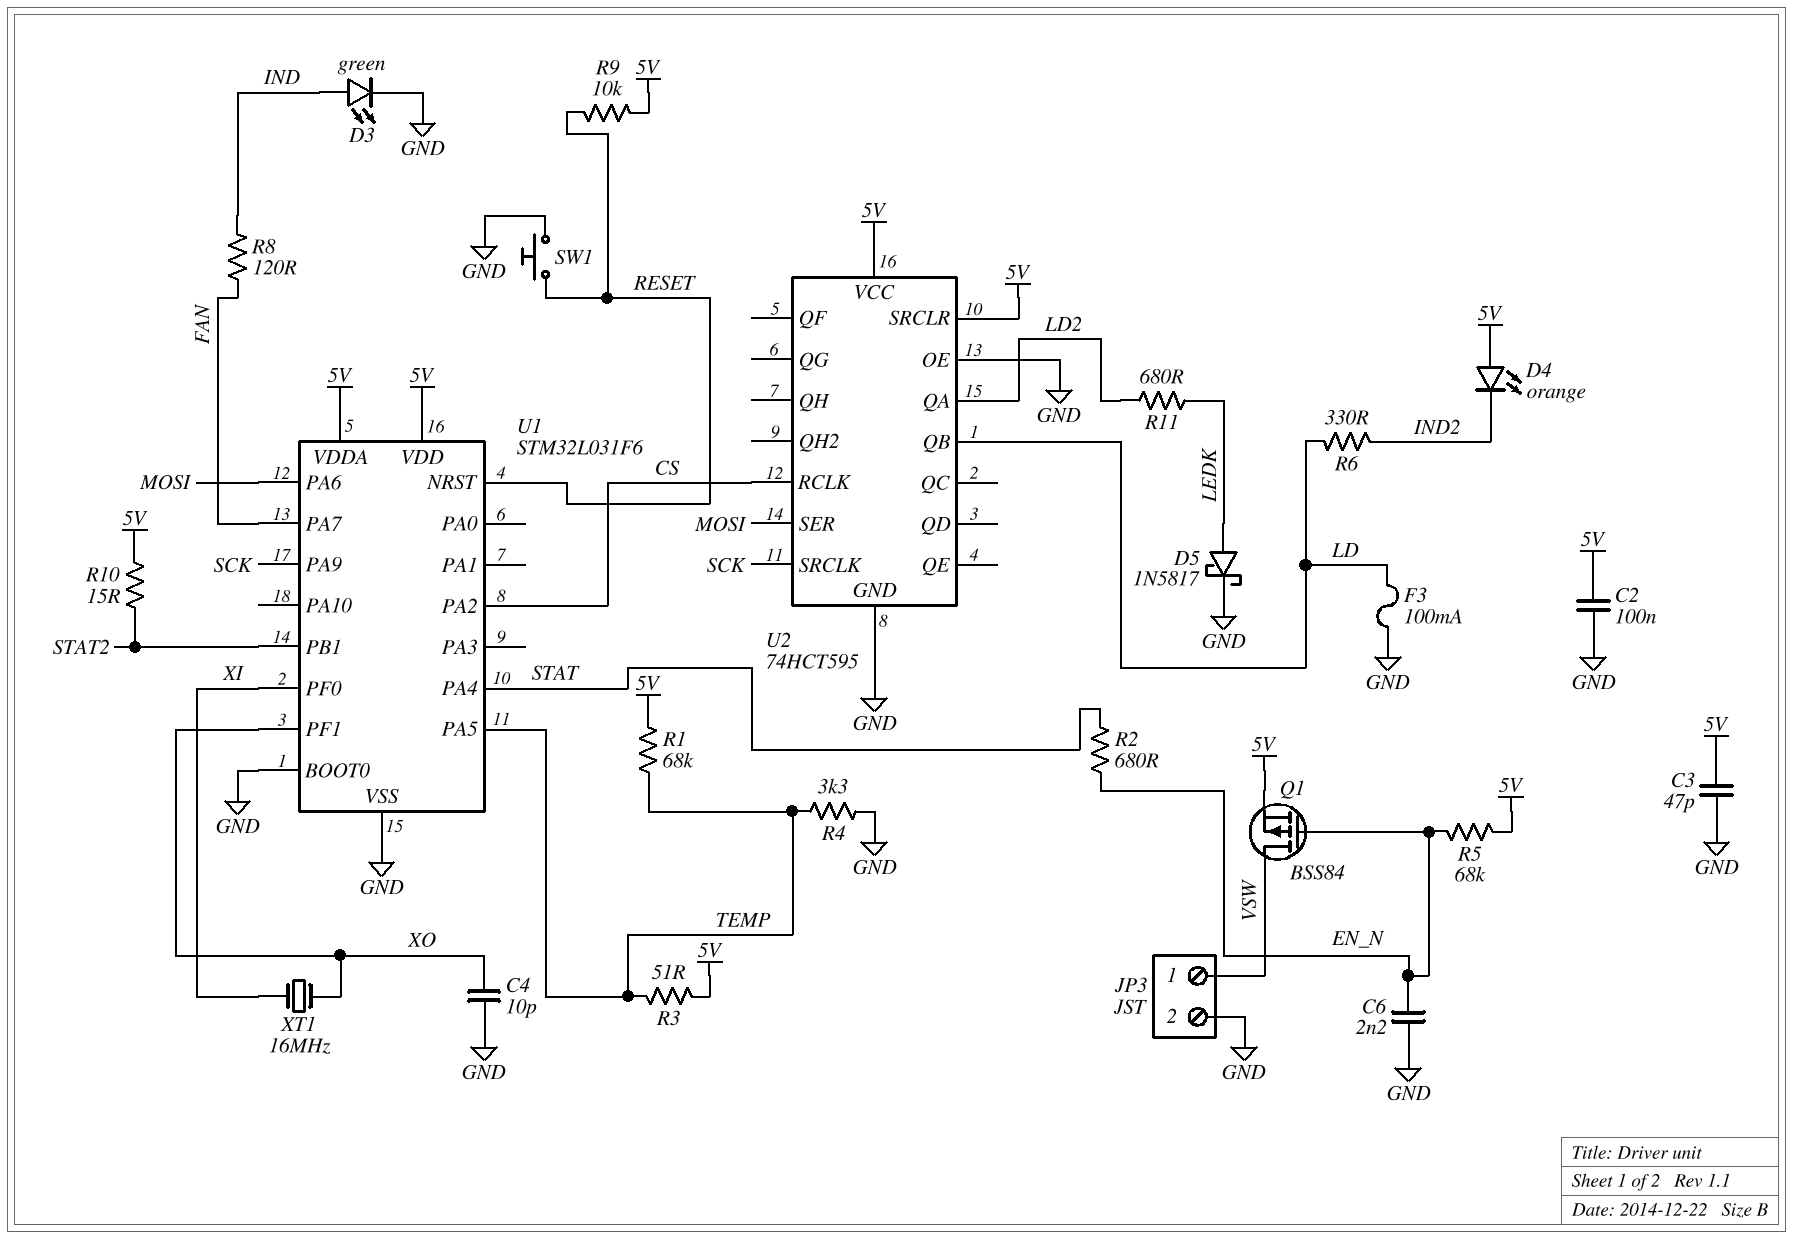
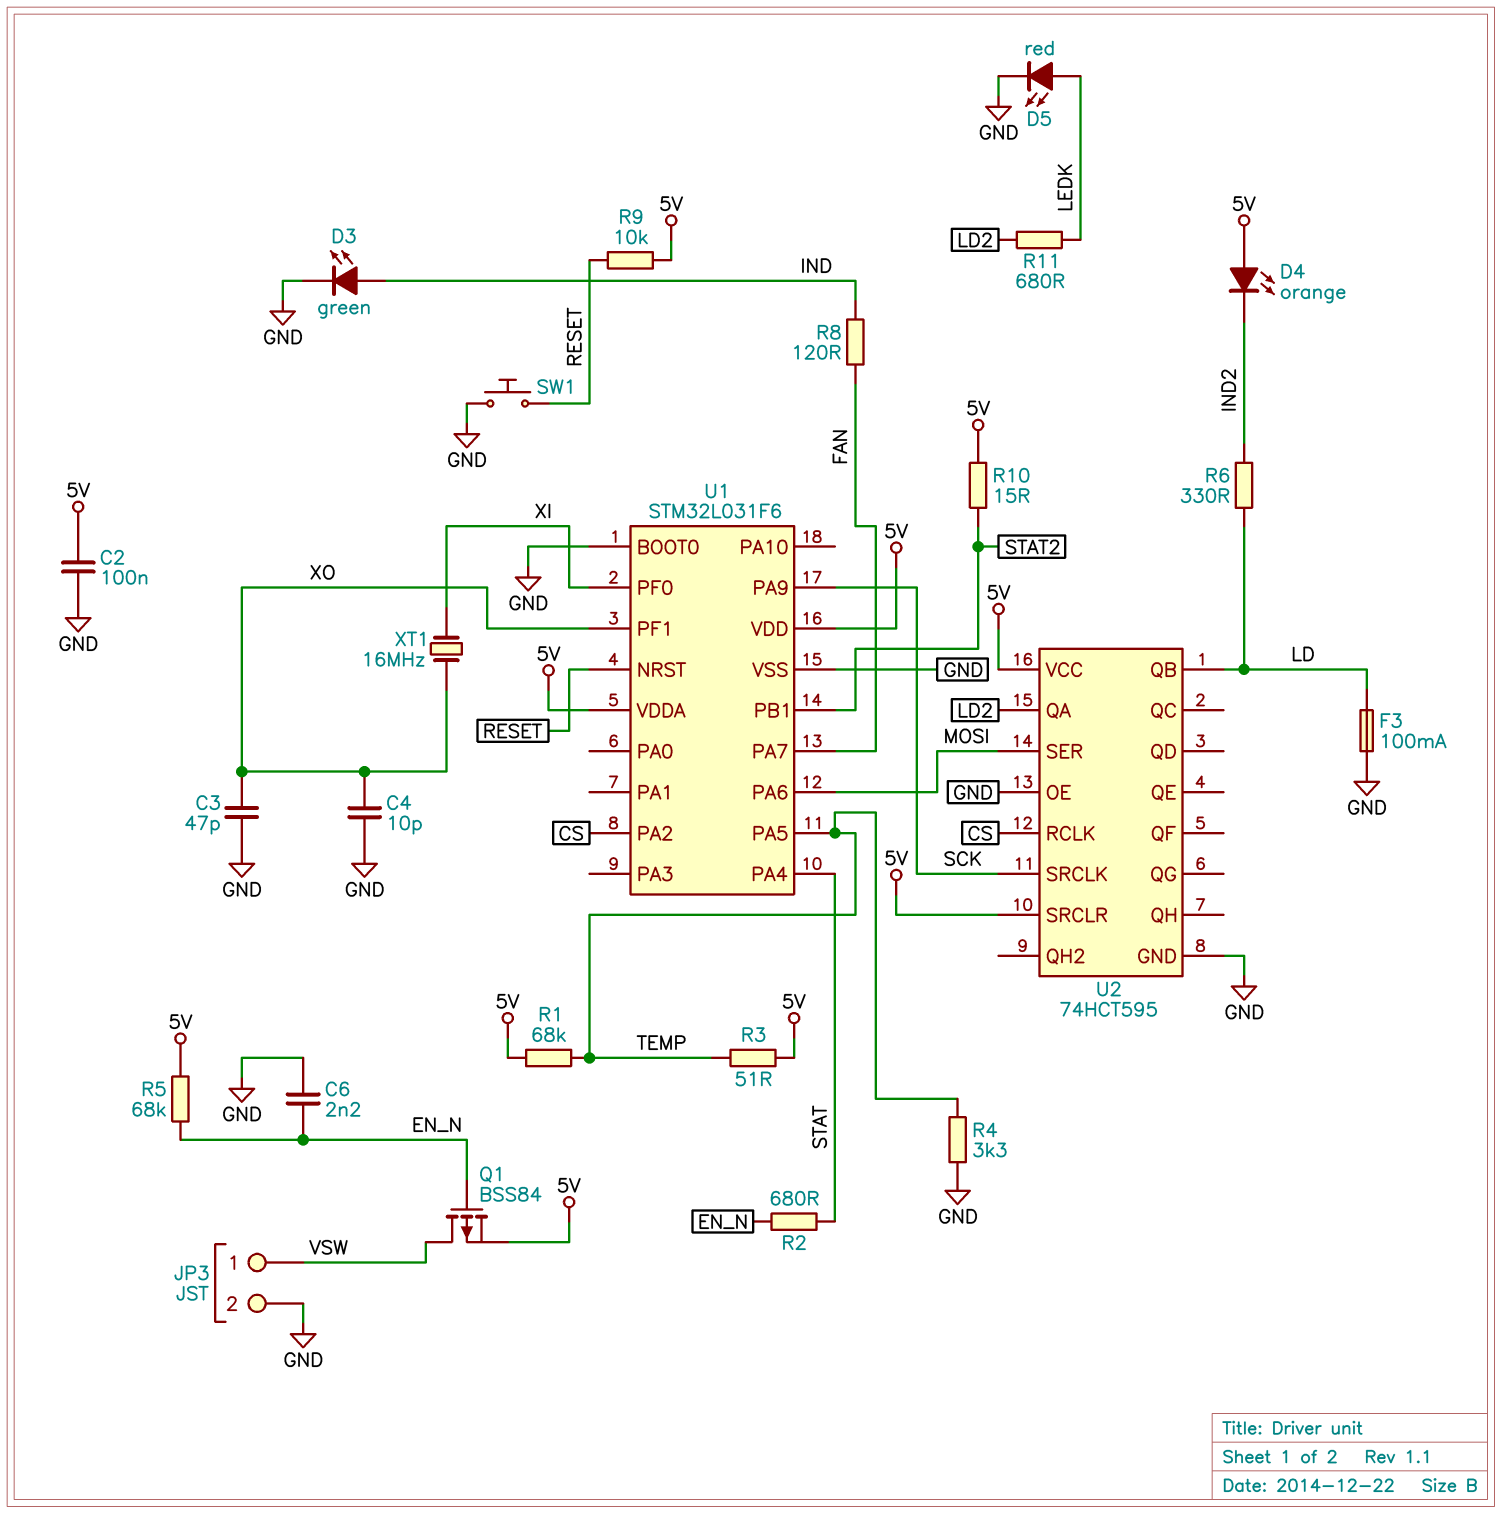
C3: 47pF (5V, GND) -> 47pF (GND, XO)
D5: schottky 1N5817 (A LEDK, K GND) -> LED red (A LEDK, K GND)

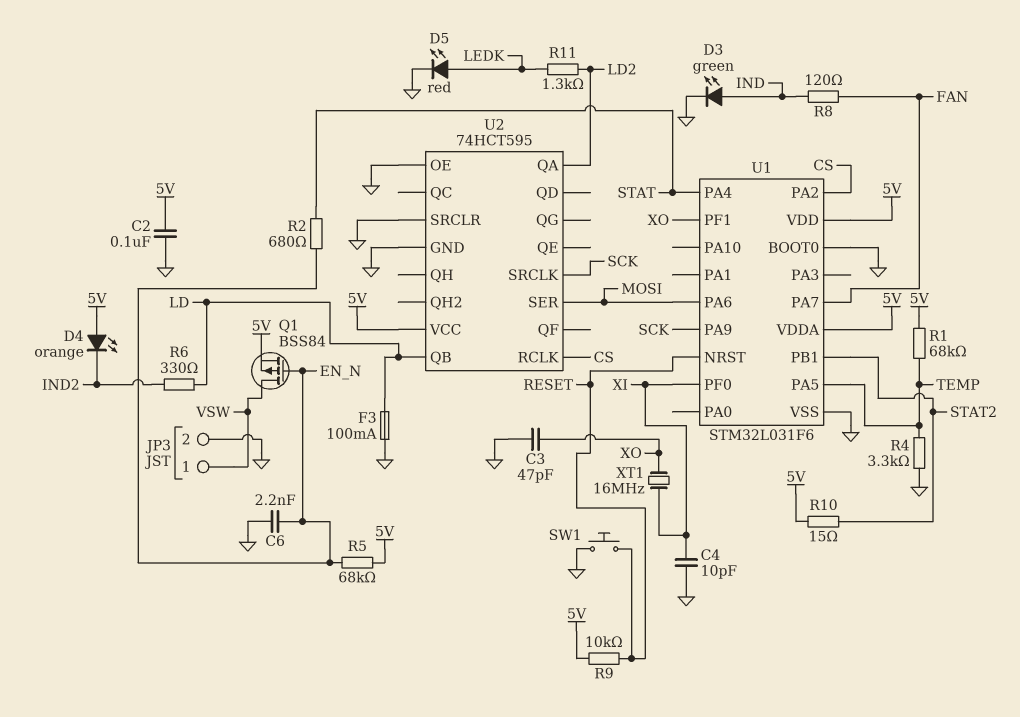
C4: 10pF (GND, XO) -> 10pF (GND, XI)
R3: 51 (5V, TEMP) -> none
R11: 680 (LD2, LEDK) -> 1.3k (LD2, LEDK)
U2 pin SRCLR: 5V -> GND

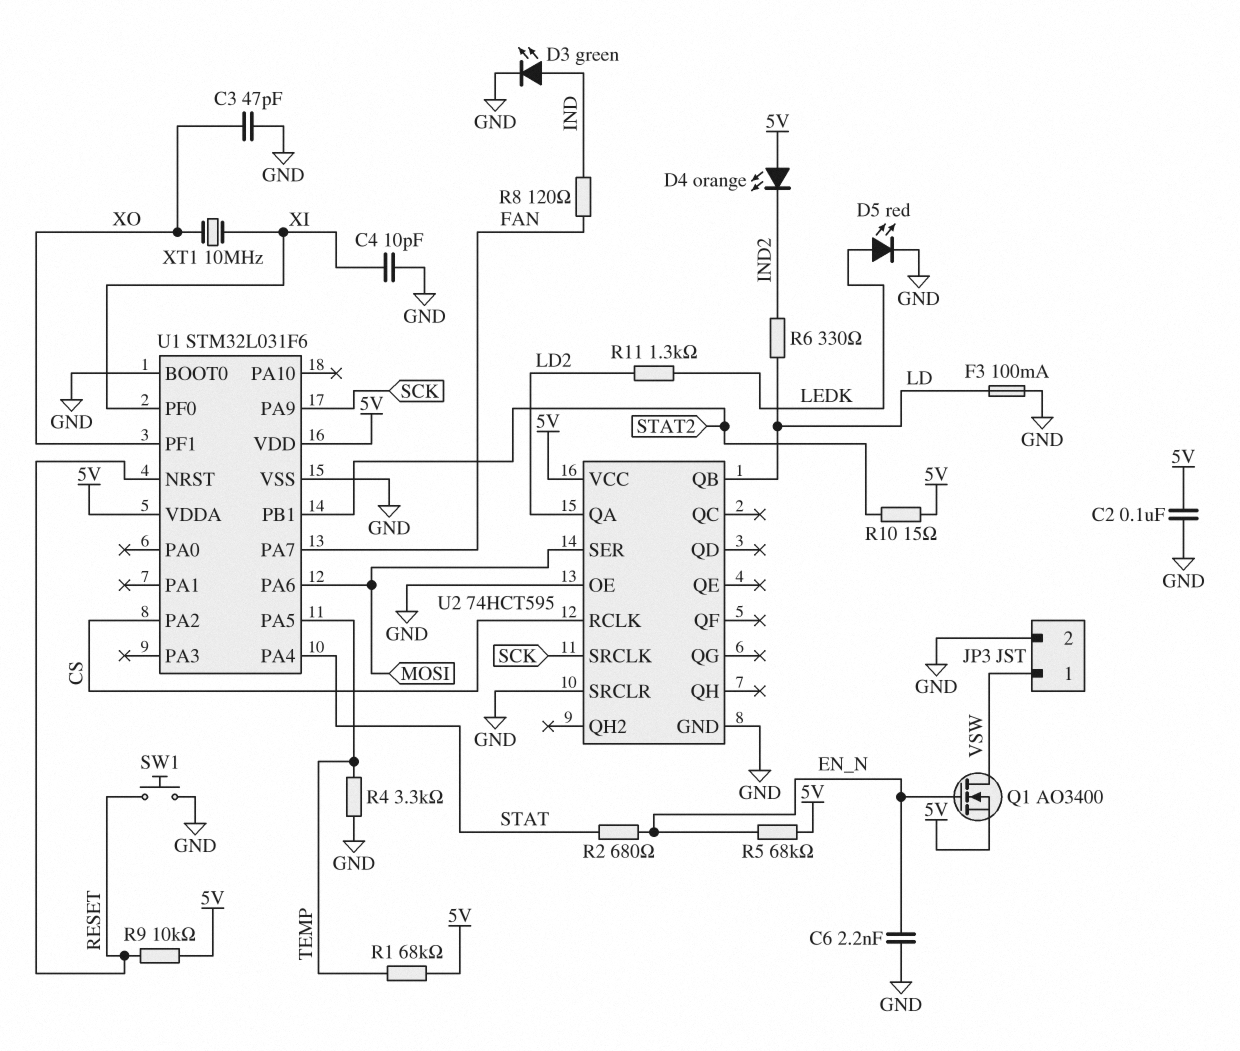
Q1: PMOS BSS84 (G EN_N, D VSW, S 5V) -> NMOS AO3400 (G EN_N, D VSW, S 5V)
XT1: 16MHz (XI, XO) -> 10MHz (XI, XO)

